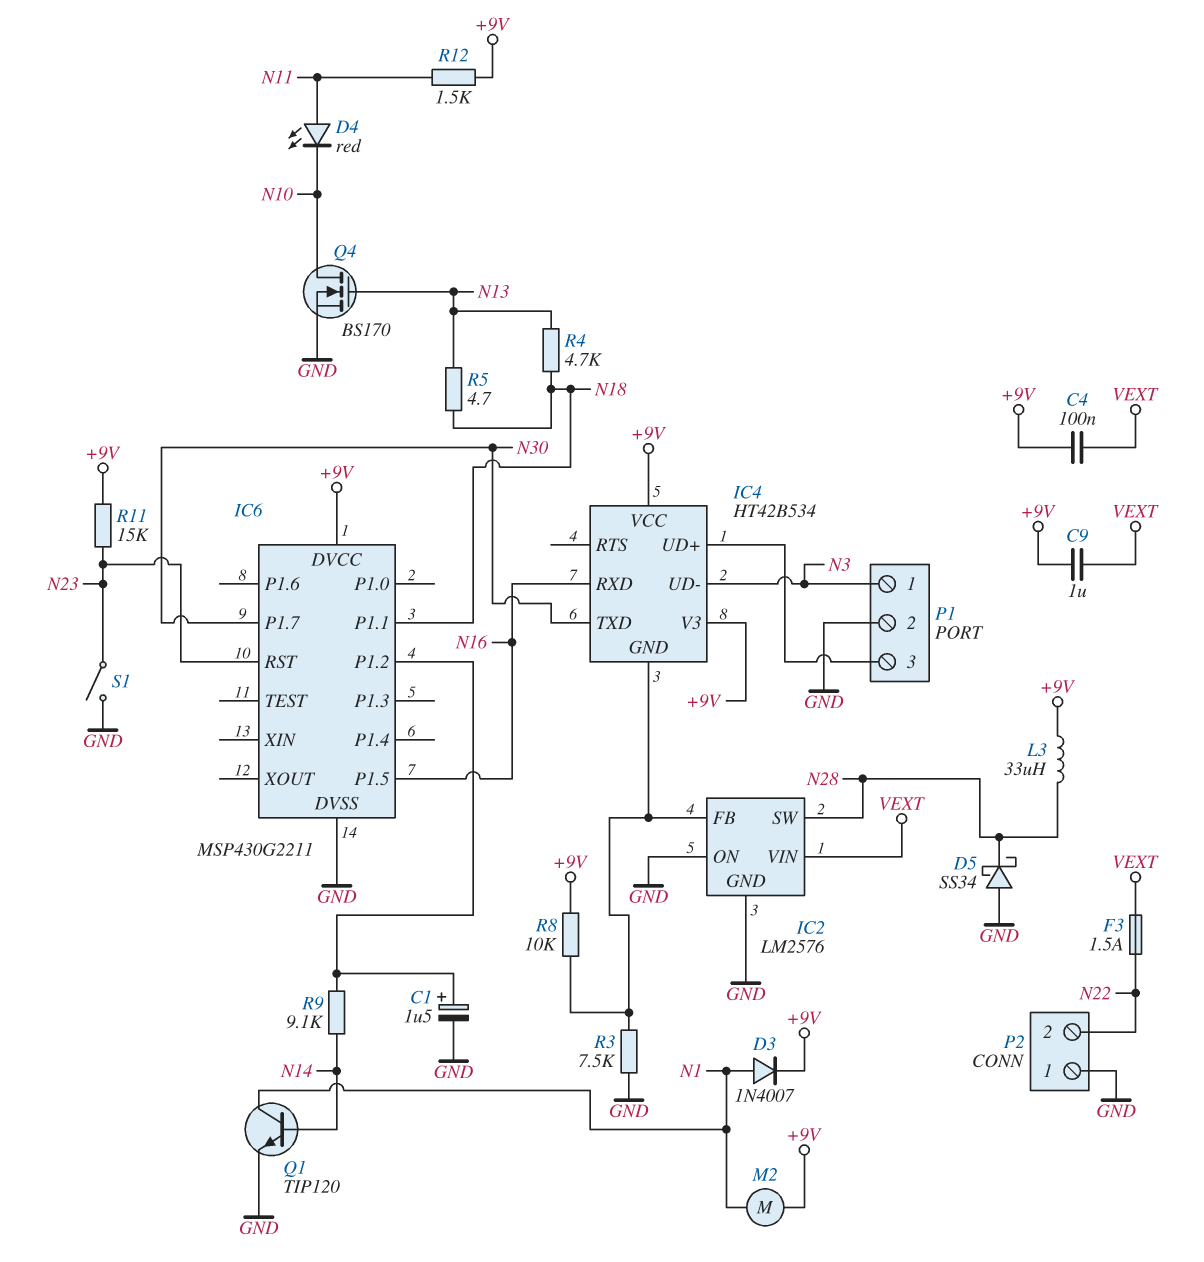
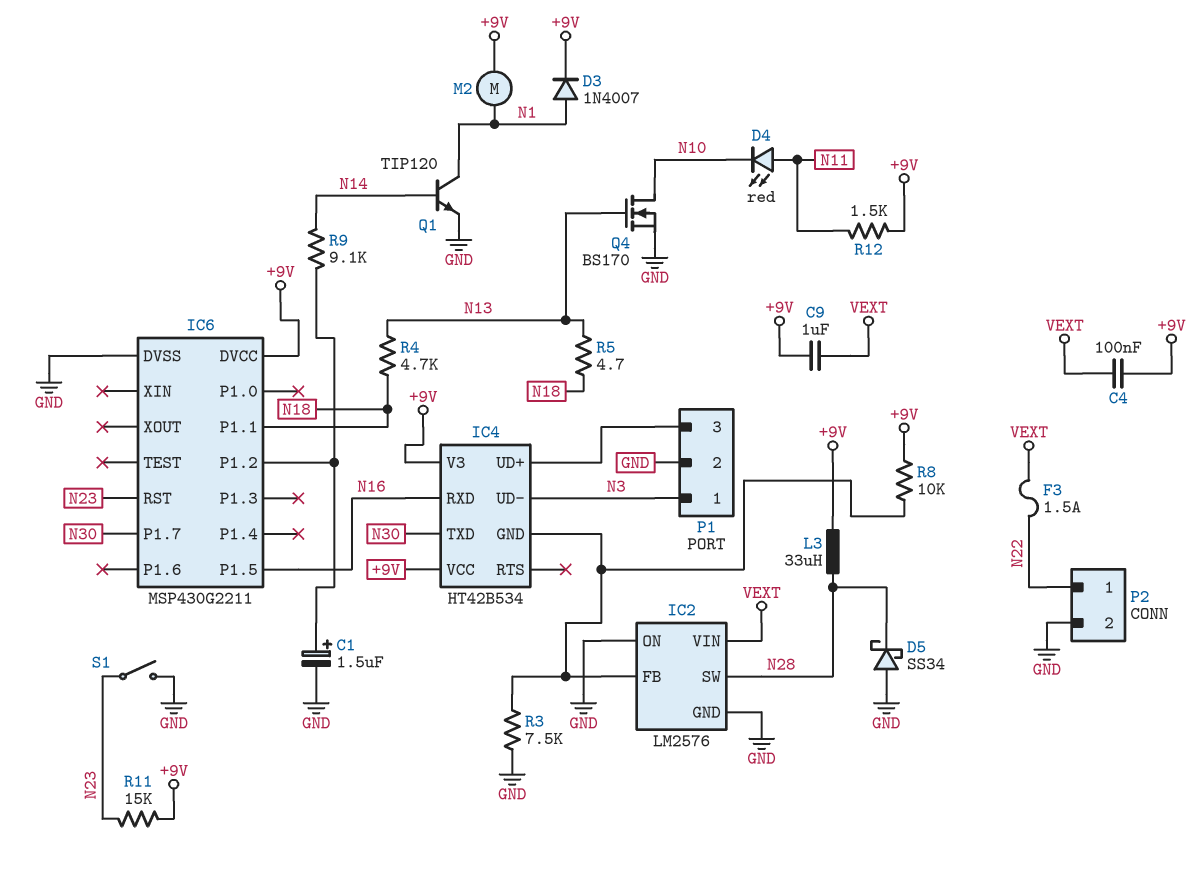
P2 pin 1: GND -> N22
P2 pin 2: N22 -> GND

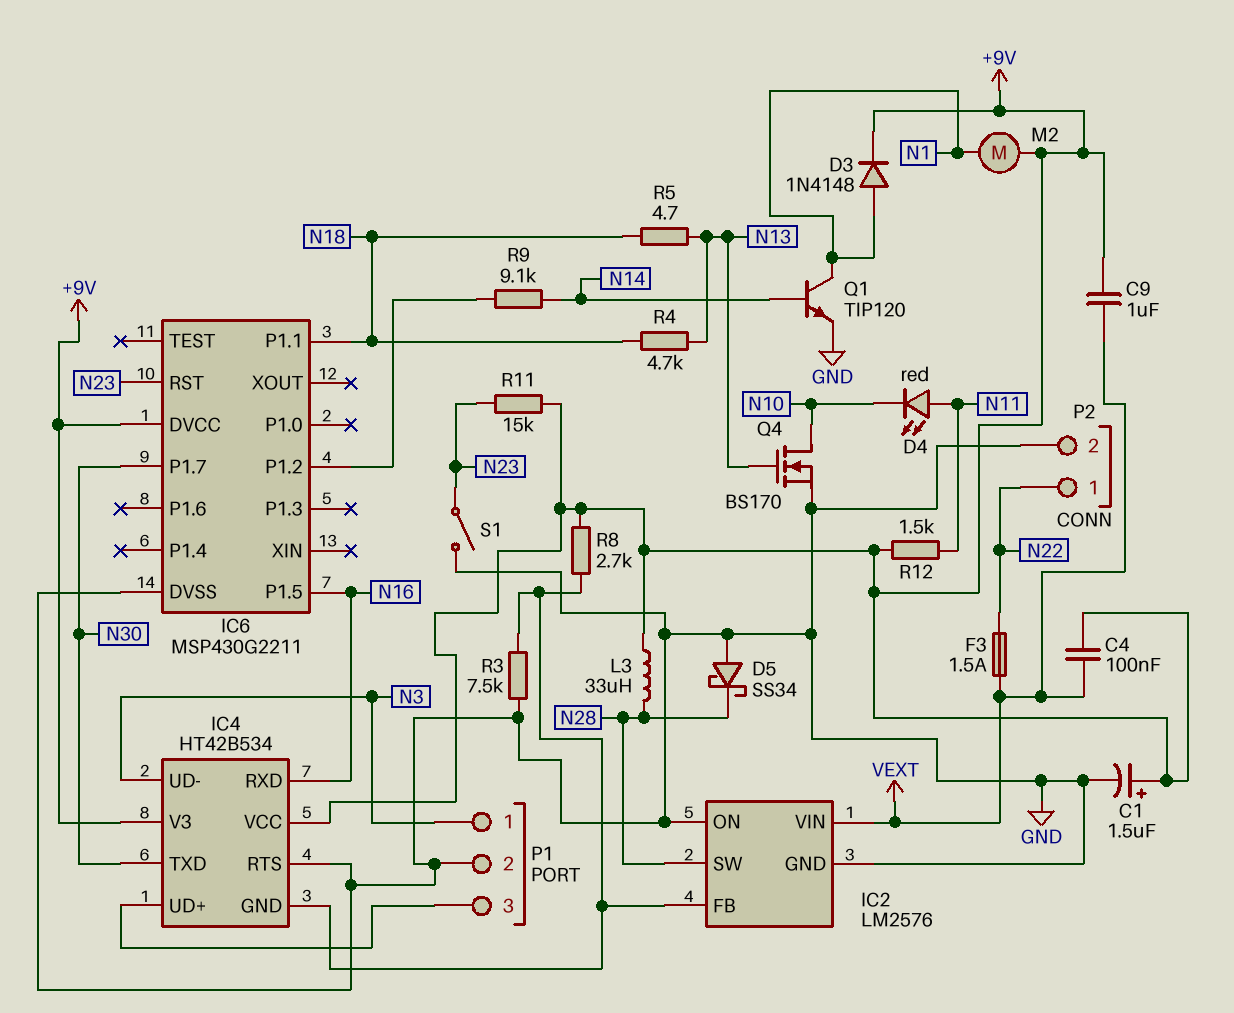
C1: 1.5uF (plus IC6/P1.2, minus GND) -> 1.5uF (plus +9V, minus GND)
D3: diode 1N4007 (A N1, K +9V) -> diode 1N4148 (A N1, K +9V)
IC4 pin RTS: none -> GND
R8: 10k (+9V, IC2/FB) -> 2.7k (+9V, IC2/FB)

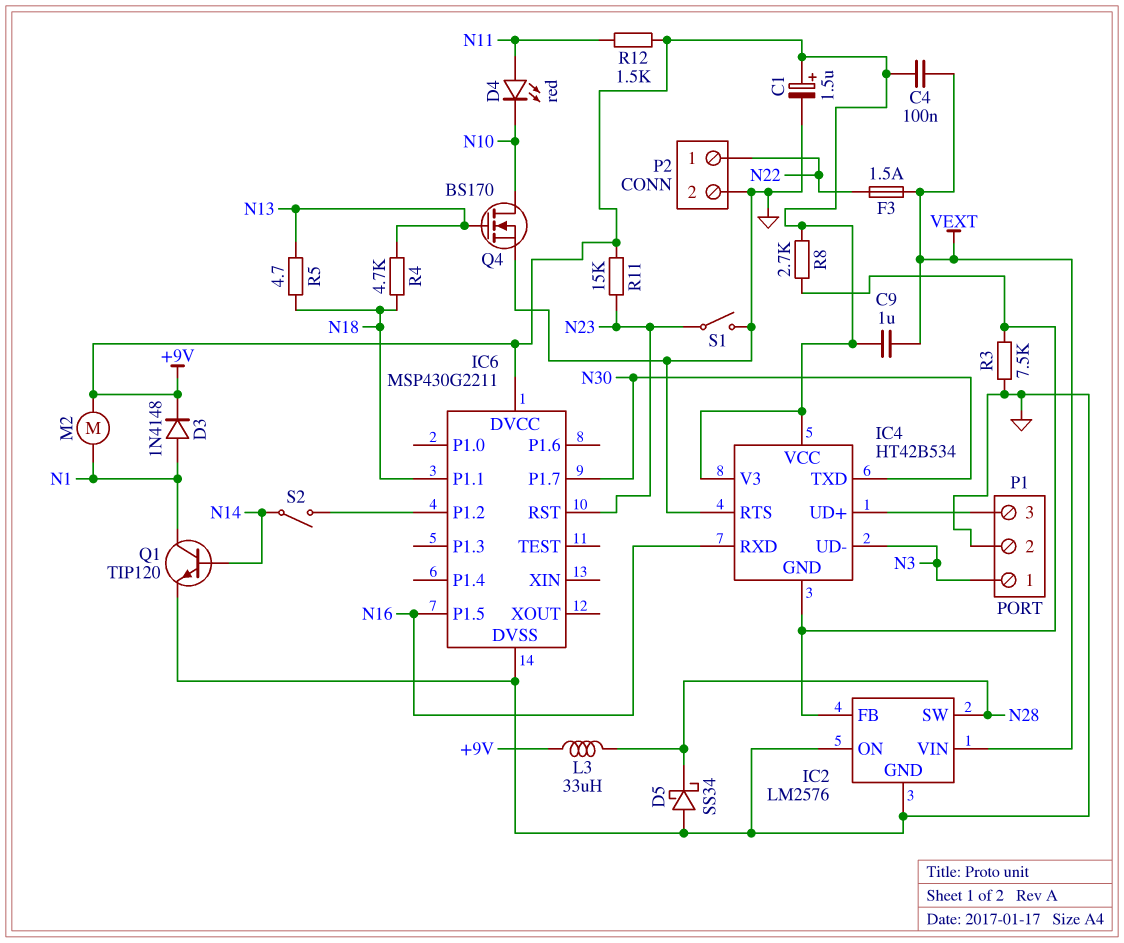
R9: 9.1k (IC6/P1.2, N14) -> none
S2: none -> switch (IC6/P1.2, N14)

